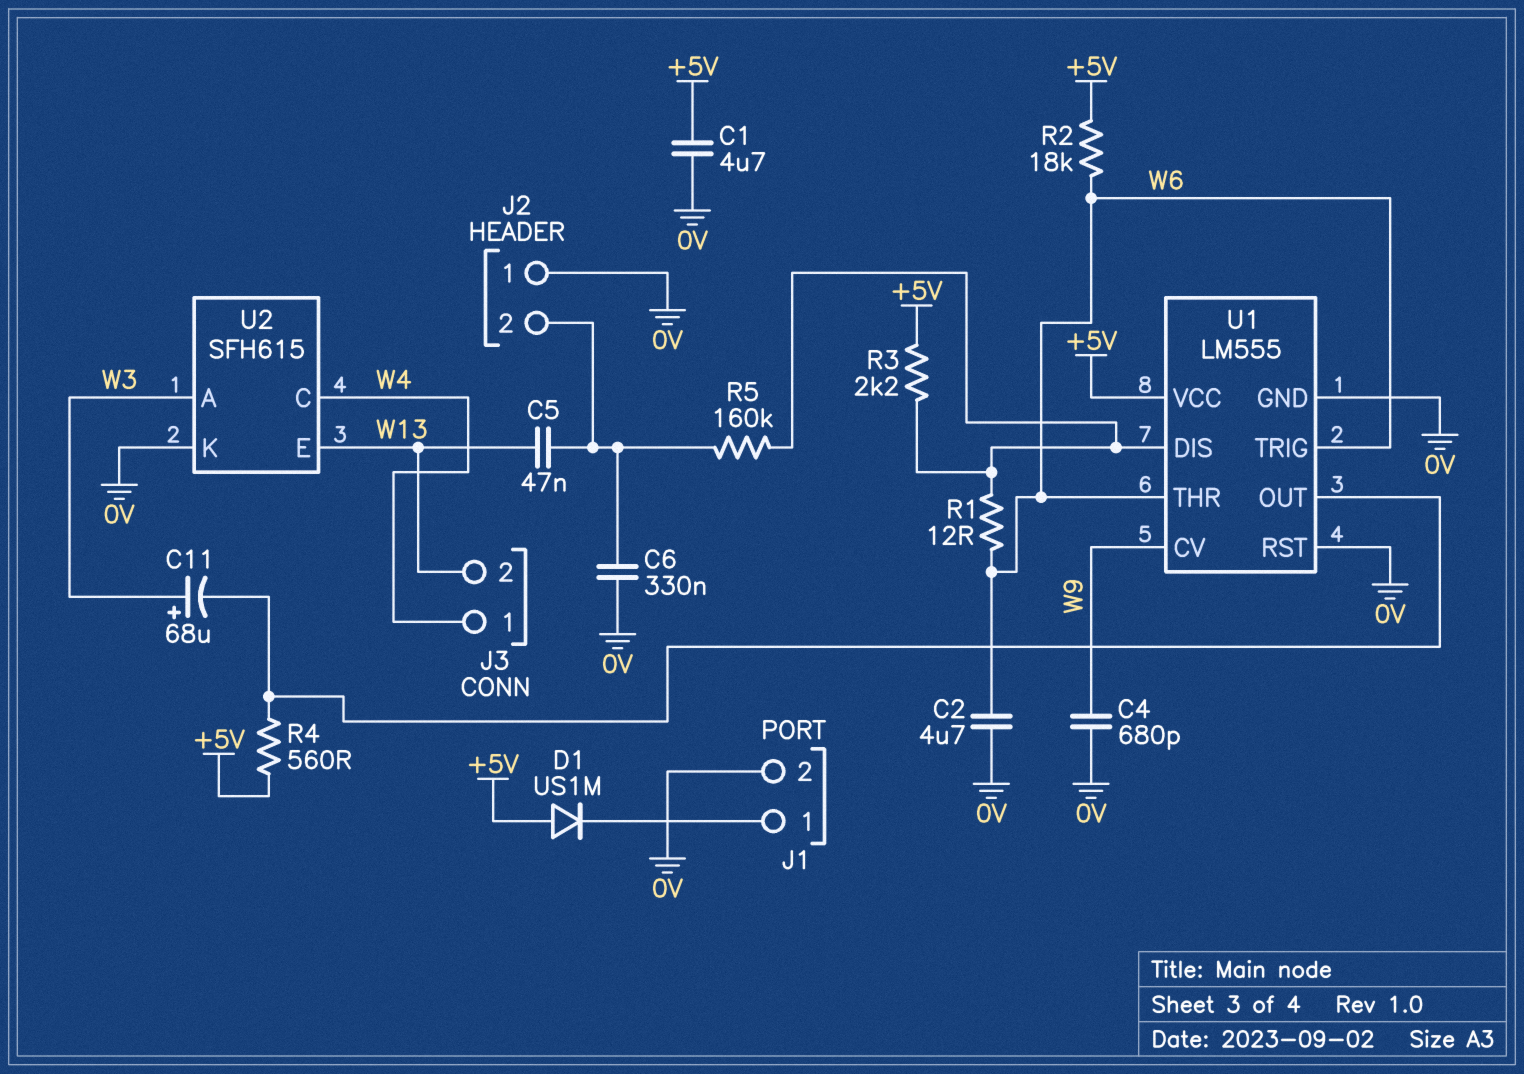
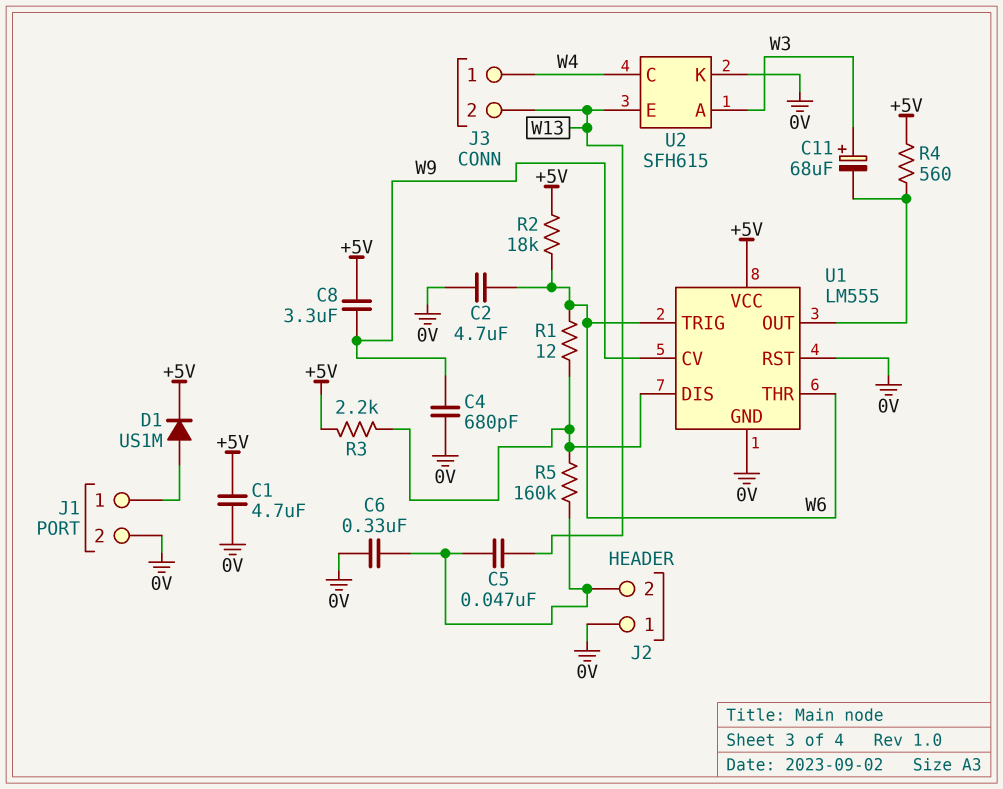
C8: none -> 3.3uF (+5V, W9)
D1: diode US1M (A +5V, K J1/1) -> diode US1M (A J1/1, K +5V)

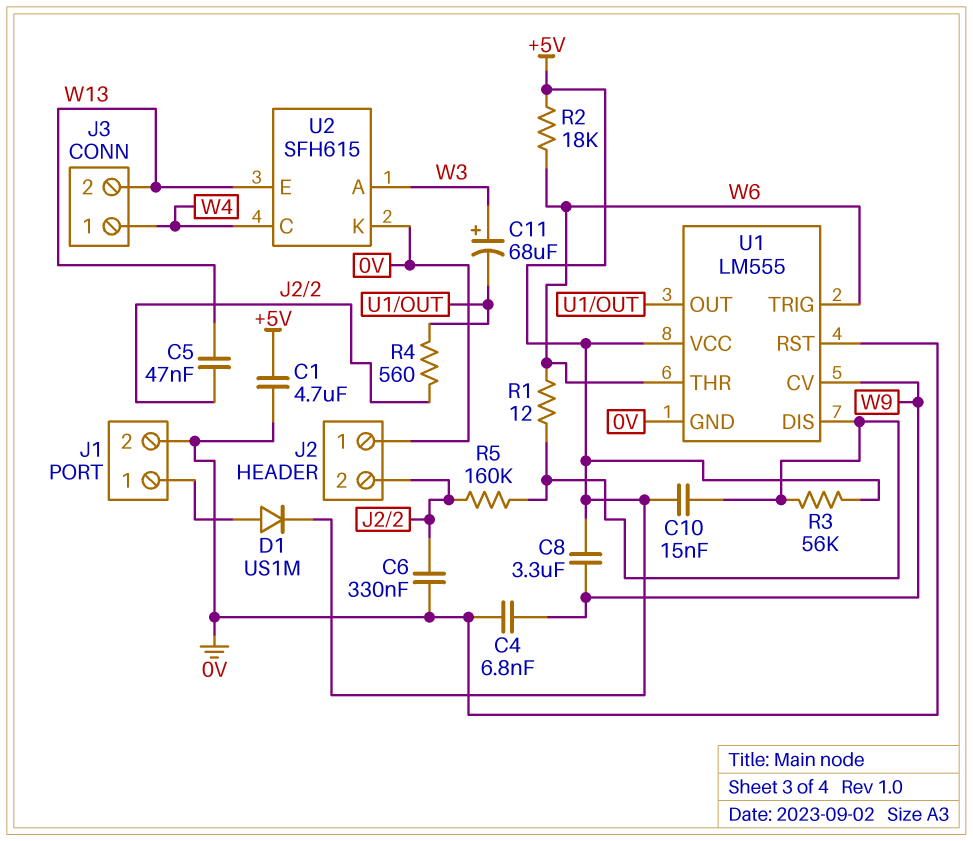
C2: 4.7uF (0V, W6) -> none
C4: 680pF (0V, W9) -> 6.8nF (0V, W9)
C10: none -> 15nF (+5V, U1/DIS)
R3: 2.2k (+5V, U1/DIS) -> 56k (+5V, U1/DIS)
R4: 560 (+5V, U1/OUT) -> 560 (J2/2, U1/OUT)

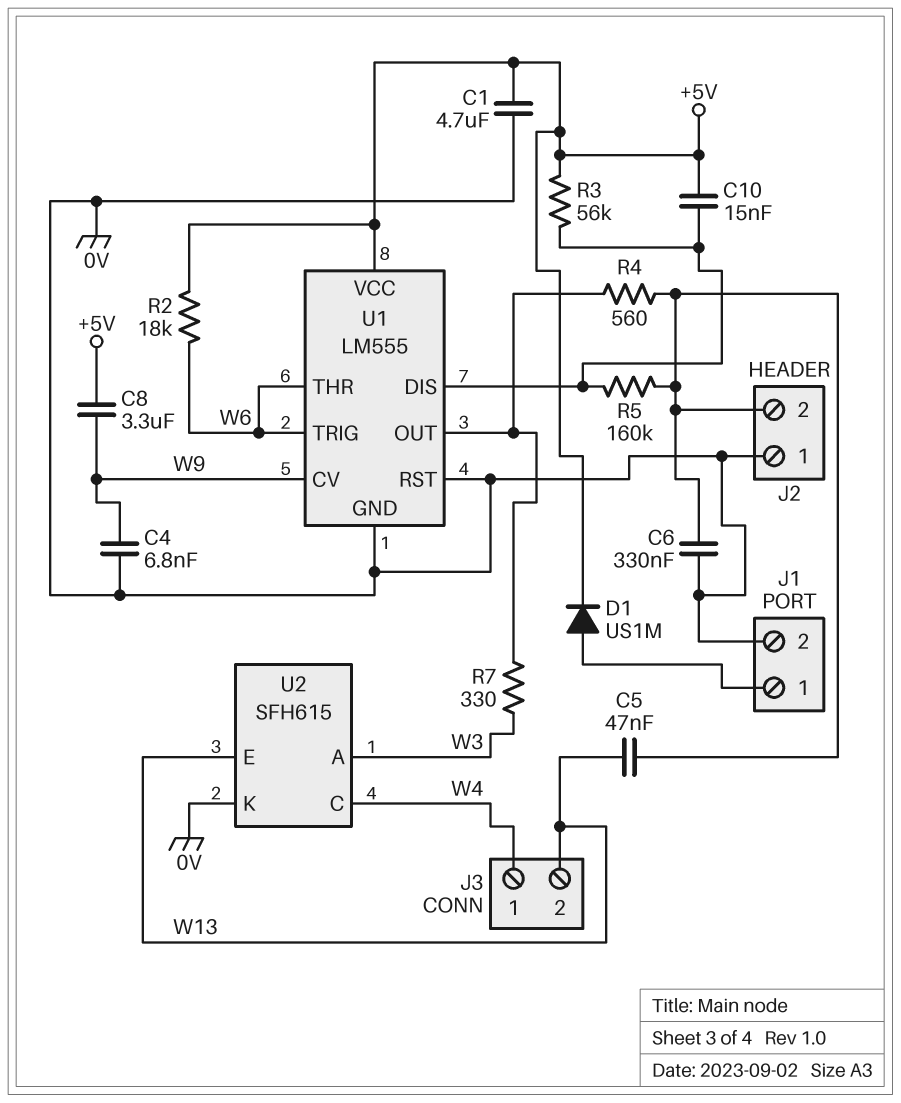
C11: 68uF (plus W3, minus U1/OUT) -> none
R1: 12 (U1/DIS, W6) -> none
R7: none -> 330 (U1/OUT, W3)

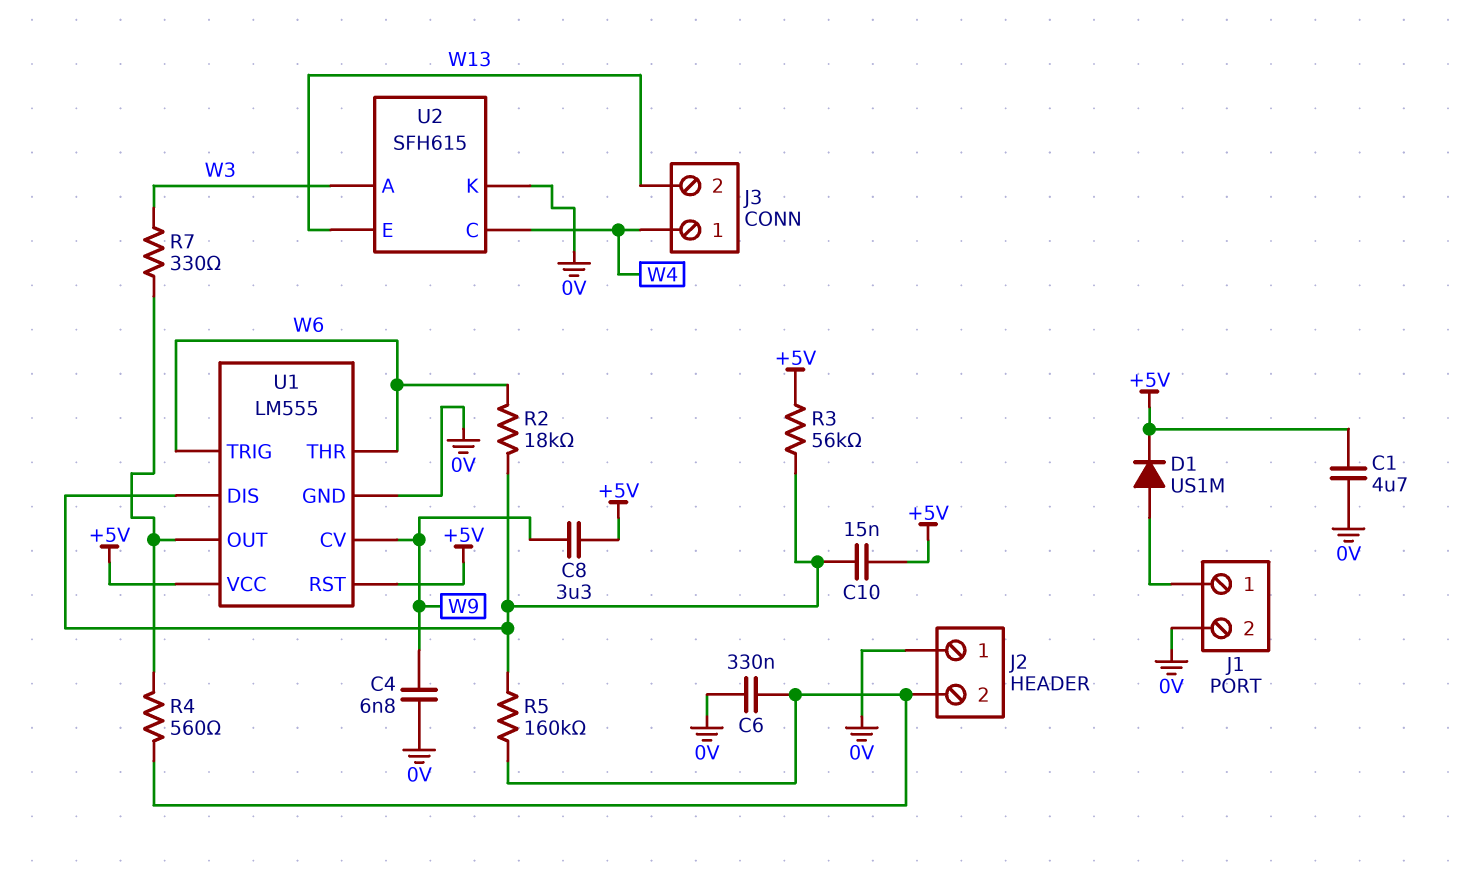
C5: 47nF (J2/2, W13) -> none
R2: 18k (+5V, W6) -> 18k (U1/DIS, W6)
U1 pin RST: 0V -> +5V

